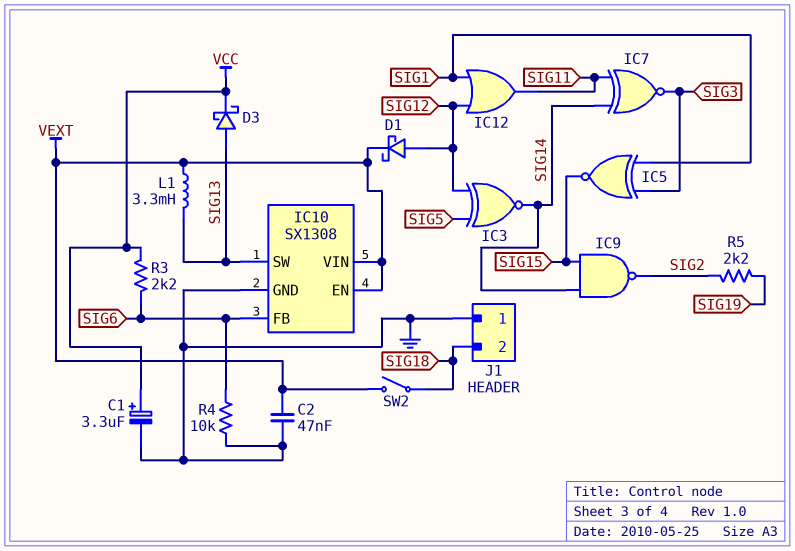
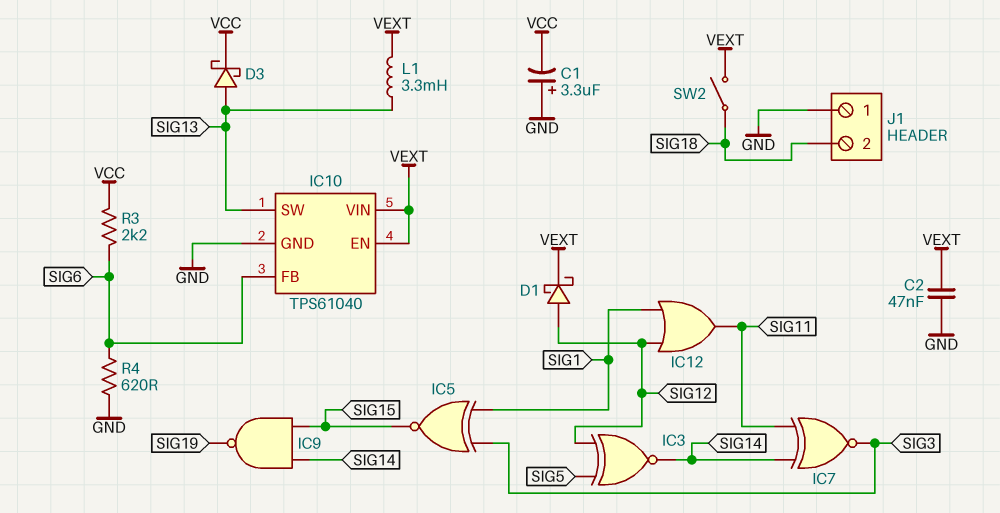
C1: 3.3uF (plus VCC, minus GND) -> 3.3uF (plus GND, minus VCC)
IC9: NAND (in SIG14, in SIG15, out SIG2) -> NAND (in SIG14, in SIG15, out SIG19)
IC10: SX1308 -> TPS61040
R4: 10k (GND, SIG6) -> 620 (GND, SIG6)
R5: 2.2k (SIG2, SIG19) -> none

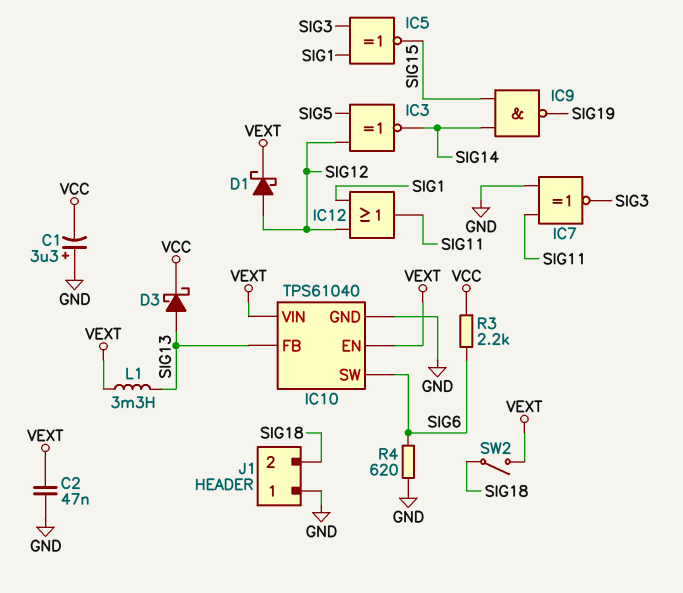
IC7: XNOR (in SIG11, in SIG14, out SIG3) -> XNOR (in GND, in SIG11, out SIG3)
IC10 pin FB: SIG6 -> SIG13
IC10 pin SW: SIG13 -> SIG6

